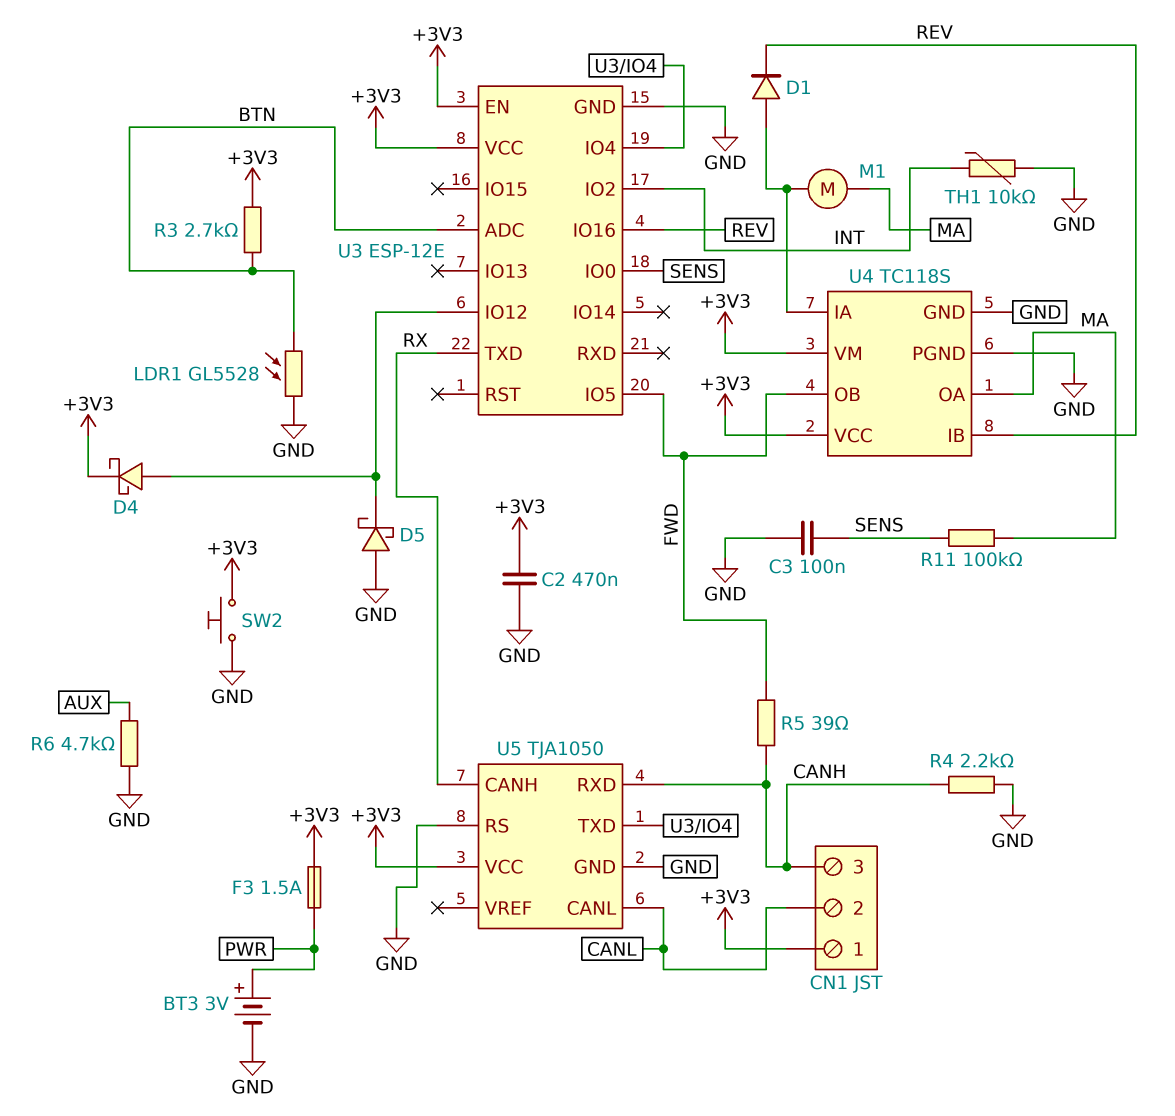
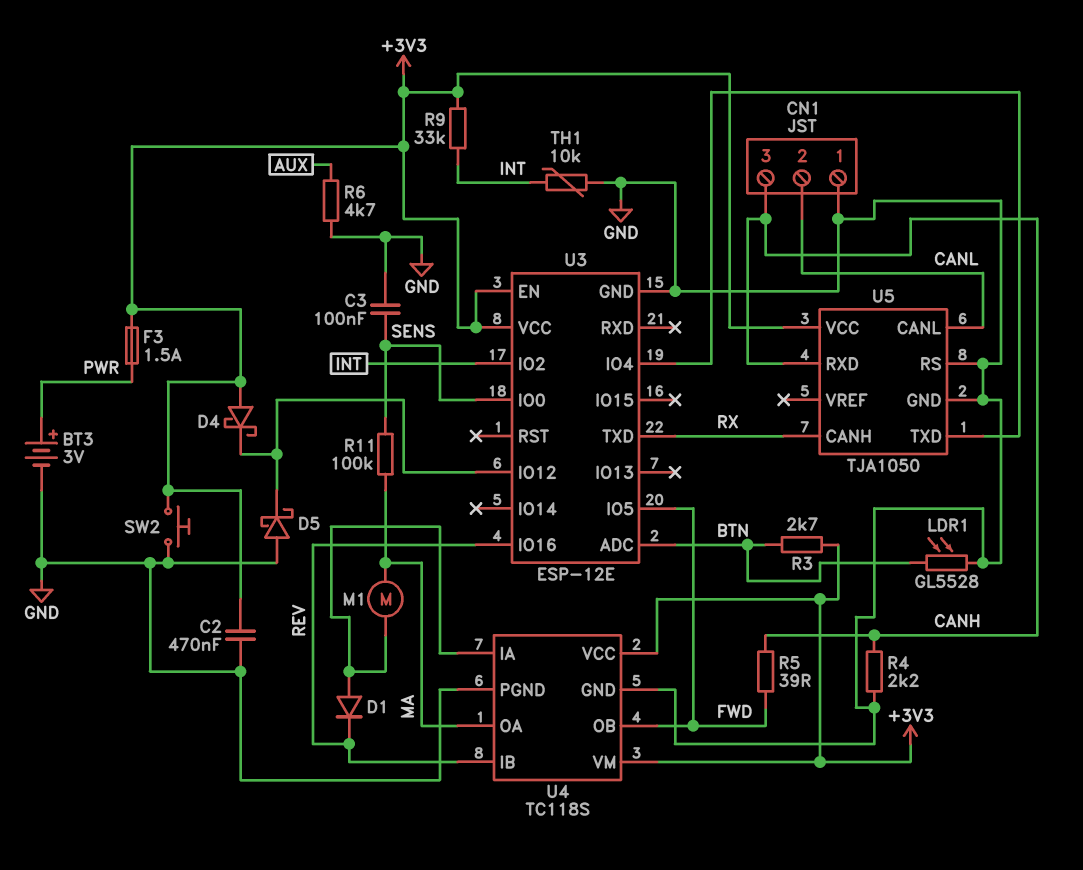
CN1 pin 1: +3V3 -> GND
D4: schottky (A U3/IO12, K +3V3) -> schottky (A +3V3, K U3/IO12)
R9: none -> 33k (+3V3, INT)

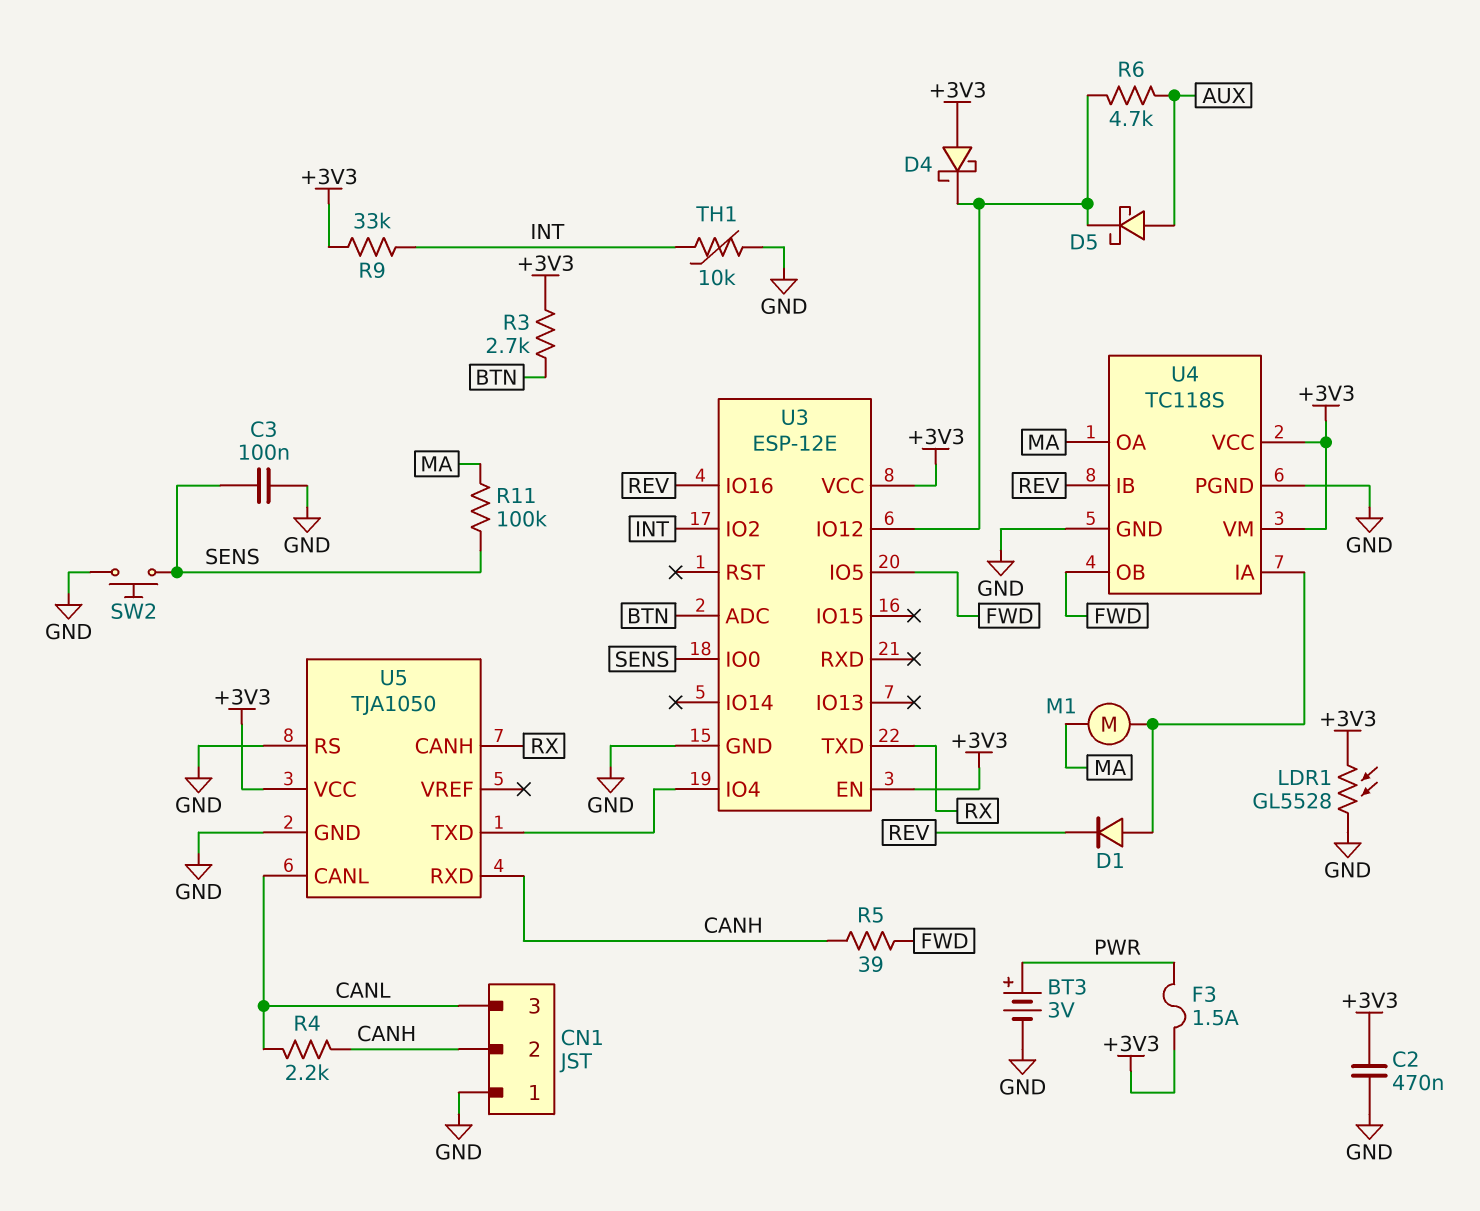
CN1 pin 2: CANL -> CANH
CN1 pin 3: CANH -> CANL
D5: schottky (A GND, K U3/IO12) -> schottky (A AUX, K U3/IO12)
LDR1: GL5528 (BTN, GND) -> GL5528 (+3V3, GND)
R4: 2.2k (CANH, GND) -> 2.2k (CANH, CANL)
R6: 4.7k (AUX, GND) -> 4.7k (AUX, U3/IO12)
SW2: button (+3V3, GND) -> button (GND, SENS)

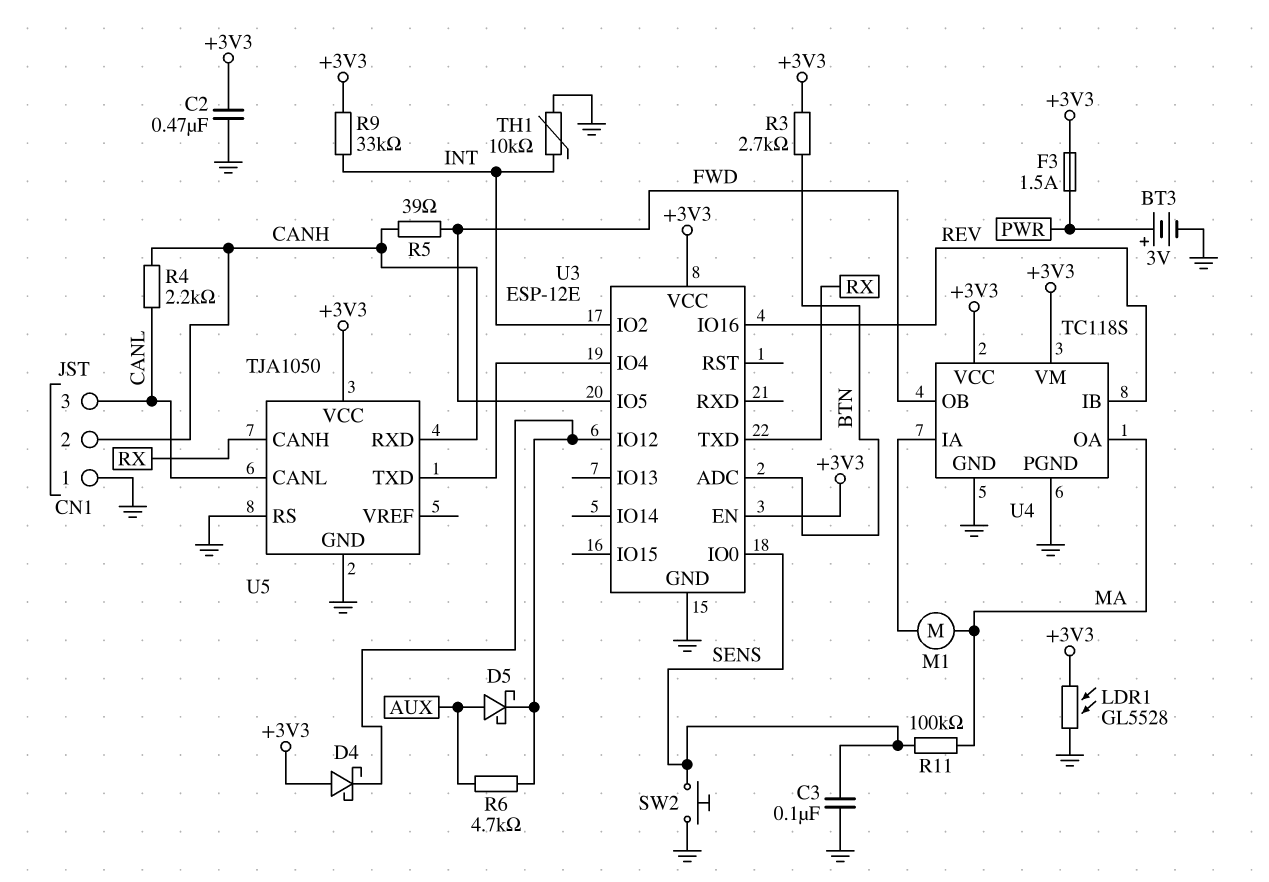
D1: diode (A U4/IA, K REV) -> none

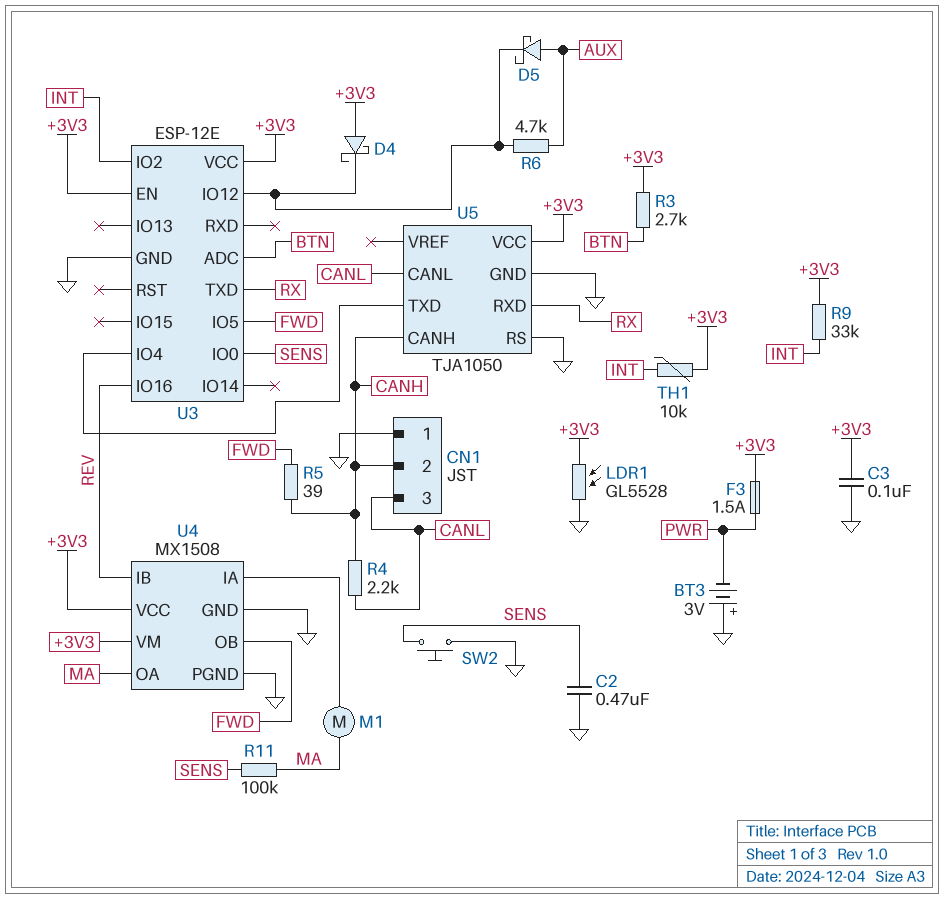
BT3: 3V (plus PWR, minus GND) -> 3V (plus GND, minus PWR)
C2: 470nF (+3V3, GND) -> 470nF (GND, SENS)
C3: 100nF (GND, SENS) -> 100nF (+3V3, GND)
TH1: 10k (GND, INT) -> 10k (+3V3, INT)
U4: TC118S -> MX1508
U5 pin CANH: RX -> CANH
U5 pin RXD: CANH -> RX

